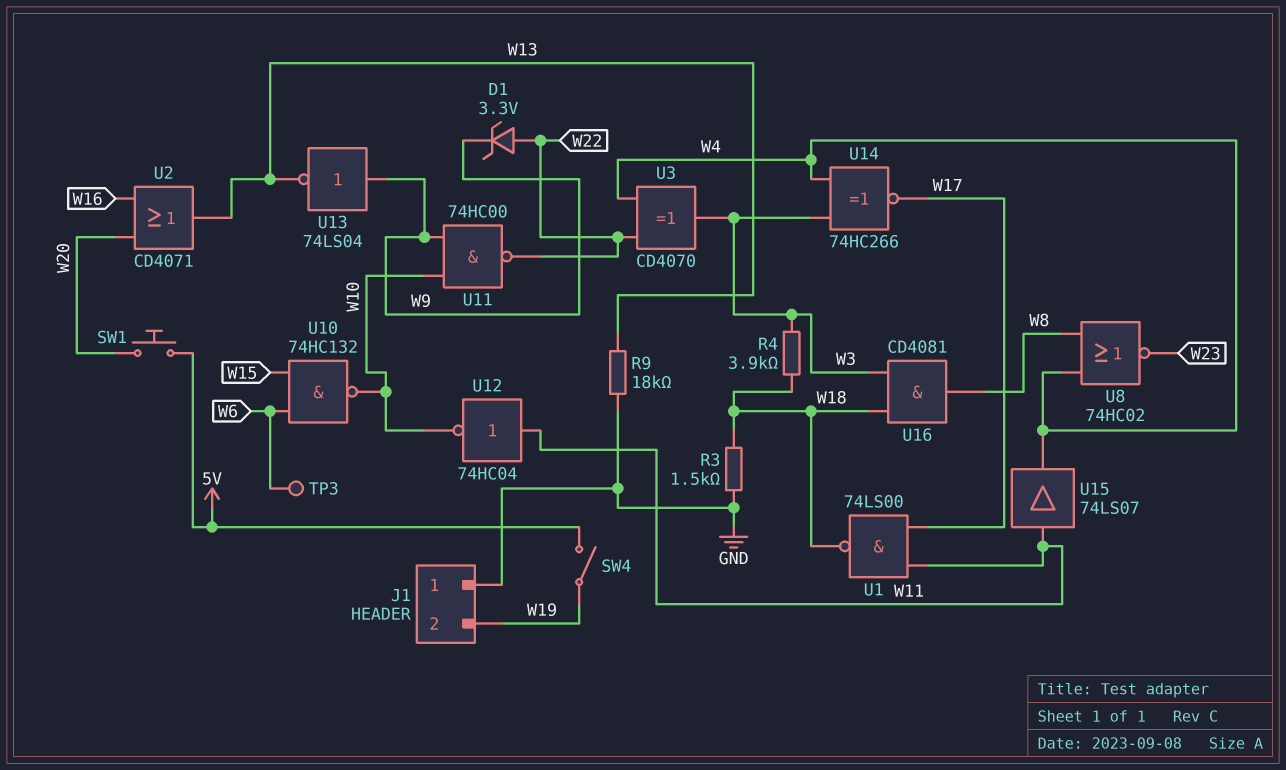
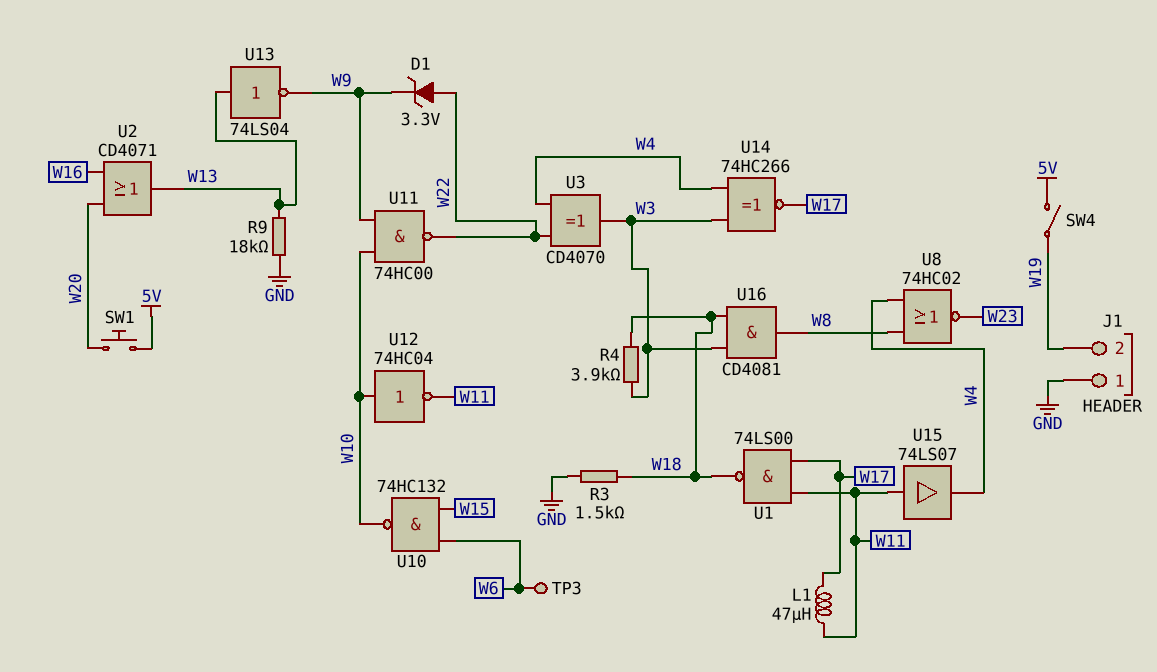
L1: none -> 47uH (W11, W17)
U12: NOT 74HC04 (in W11, out W10) -> NOT 74HC04 (in W10, out W11)
U13: NOT 74LS04 (in W9, out W13) -> NOT 74LS04 (in W13, out W9)

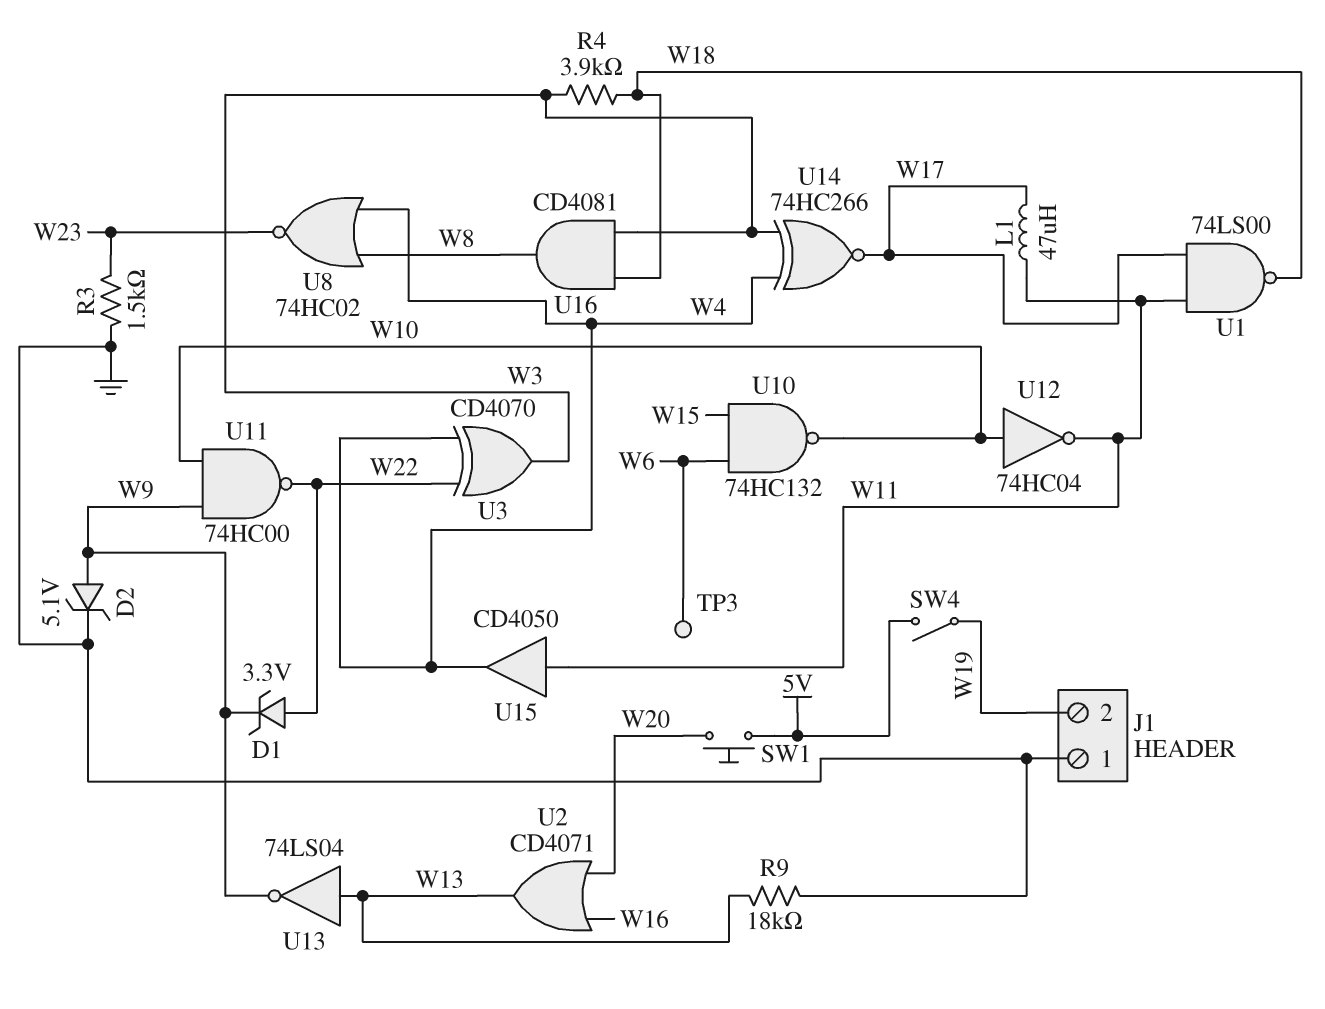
D2: none -> zener 5.1V (A W9, K GND)
R3: 1.5k (GND, W18) -> 1.5k (GND, W23)
U15: buffer 74LS07 (in W11, out W4) -> buffer CD4050 (in W11, out W4)

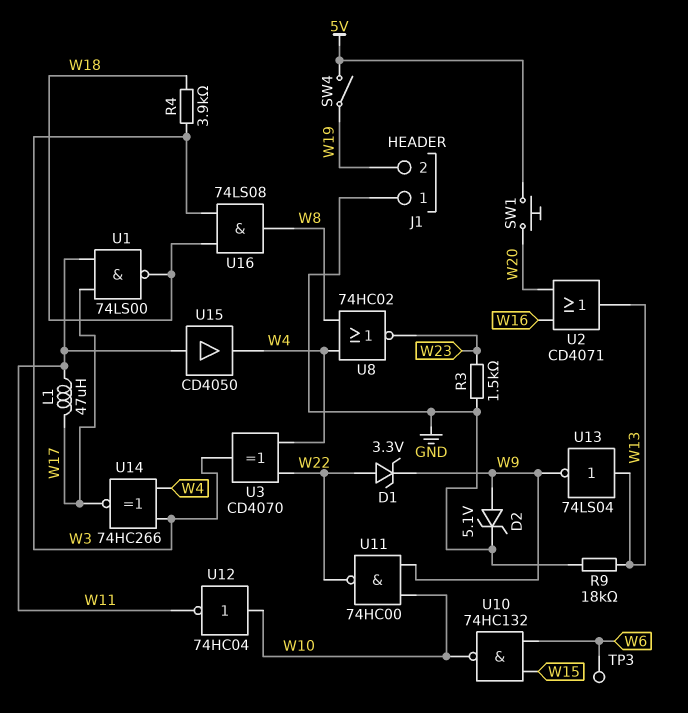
U16: AND CD4081 (in W3, in W18, out W8) -> AND 74LS08 (in W3, in W18, out W8)

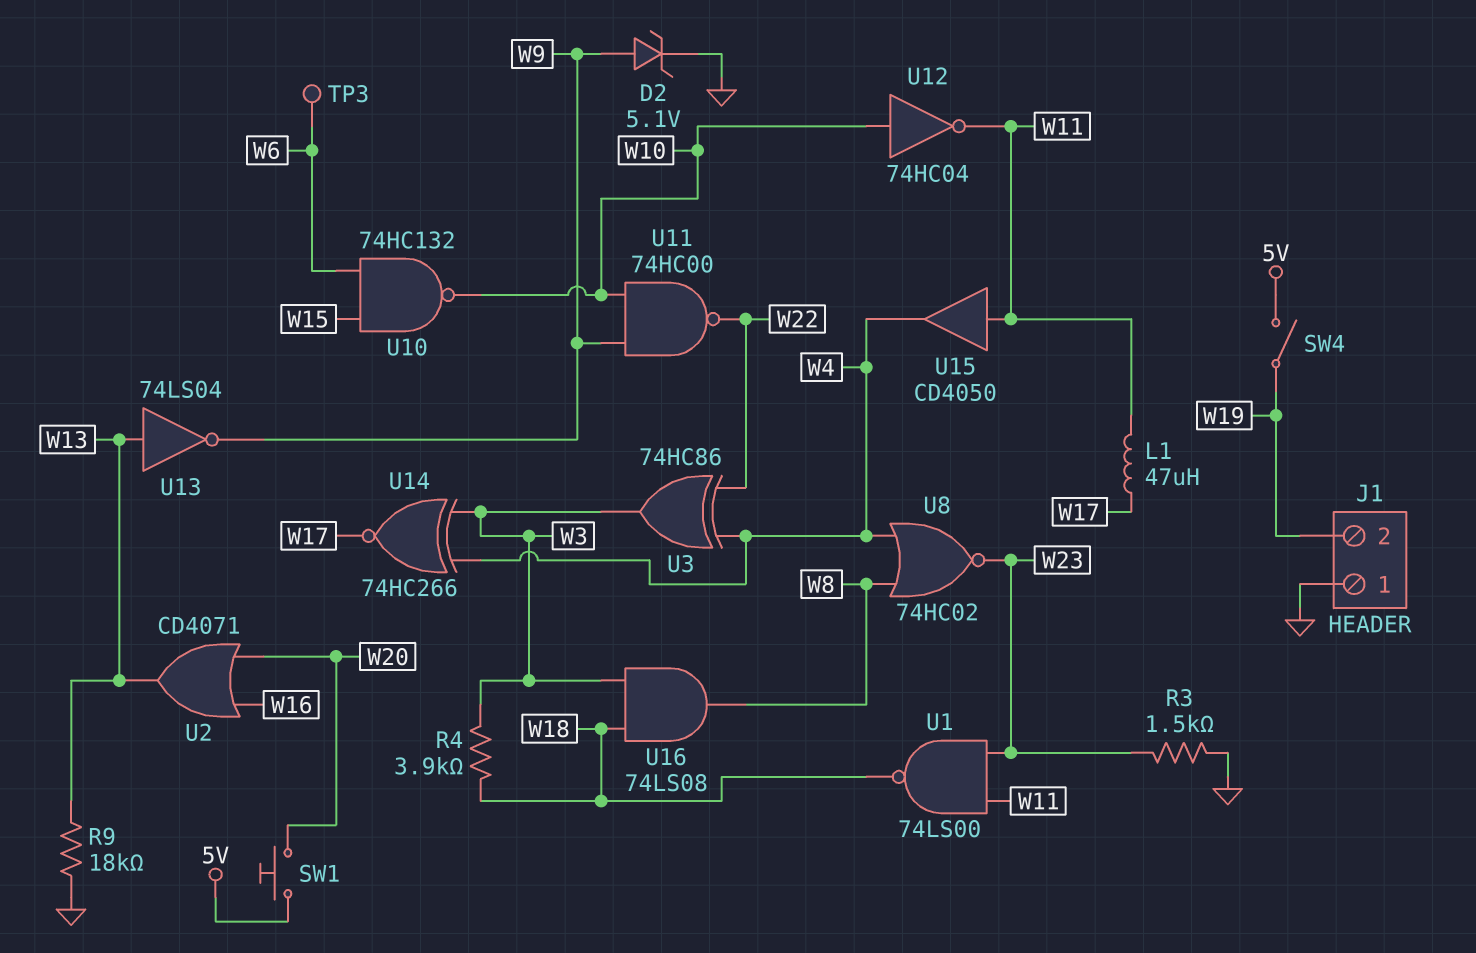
D1: zener 3.3V (A W22, K W9) -> none
U1: NAND 74LS00 (in W11, in W17, out W18) -> NAND 74LS00 (in W11, in W23, out W18)
U3: XOR CD4070 (in W4, in W22, out W3) -> XOR 74HC86 (in W4, in W22, out W3)

